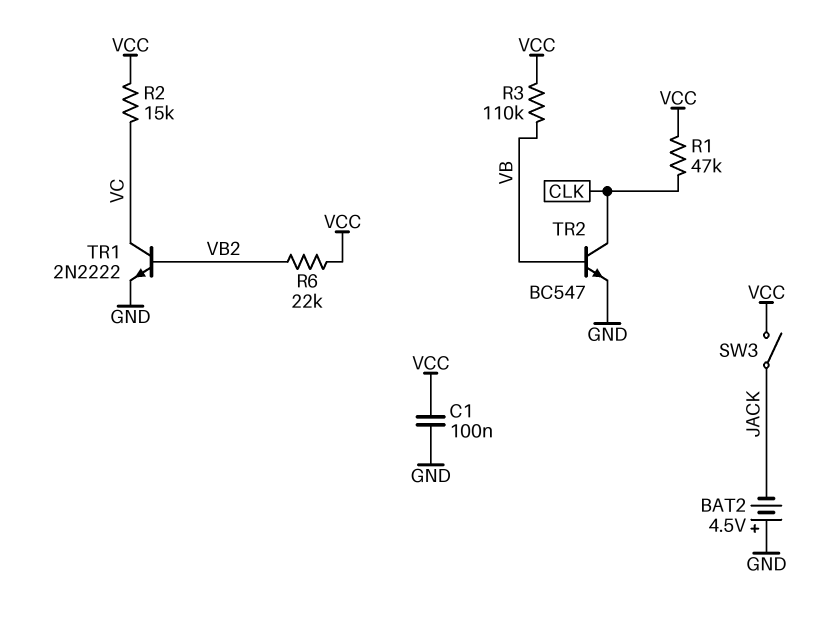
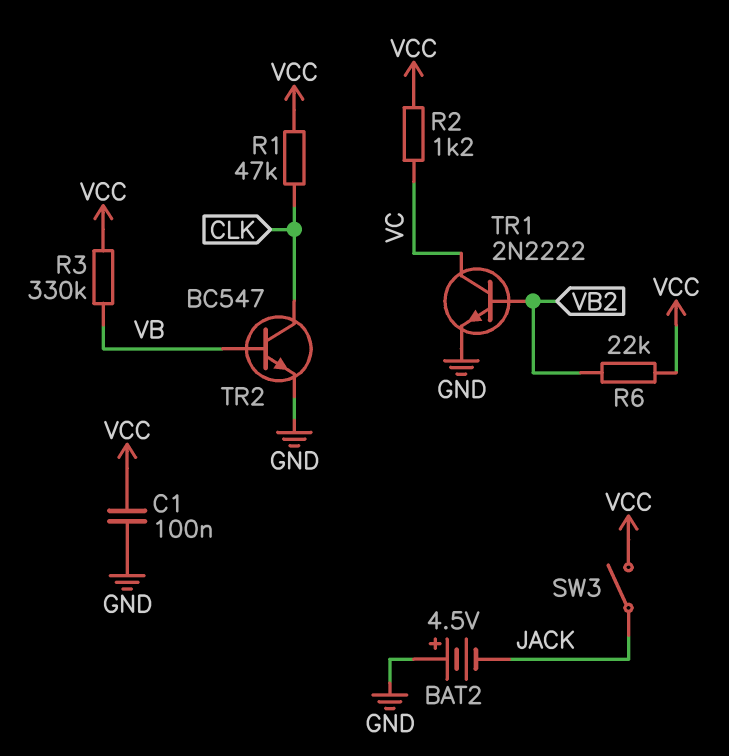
R2: 15k (VC, VCC) -> 1.2k (VC, VCC)
R3: 110k (VB, VCC) -> 330k (VB, VCC)

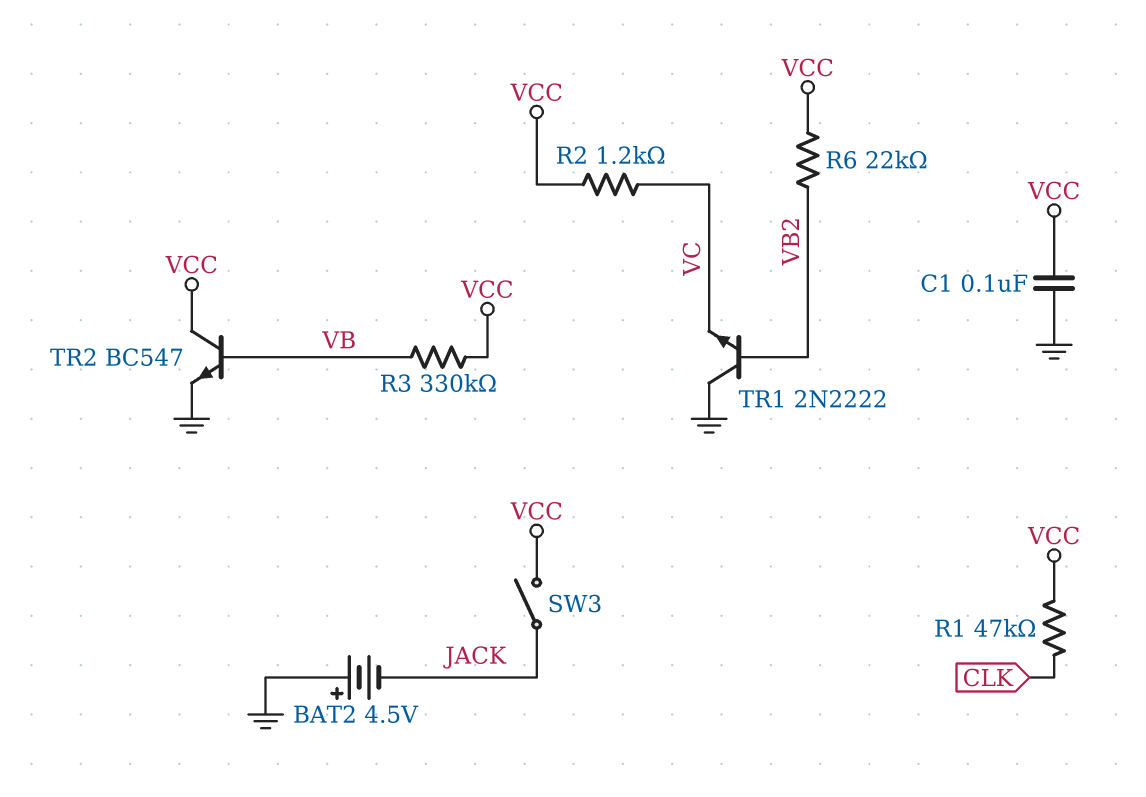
TR1: NPN 2N2222 (B VB2, C VC, E GND) -> NPN 2N2222 (B VB2, C GND, E VC)
TR2: NPN BC547 (B VB, C CLK, E GND) -> NPN BC547 (B VB, C VCC, E GND)

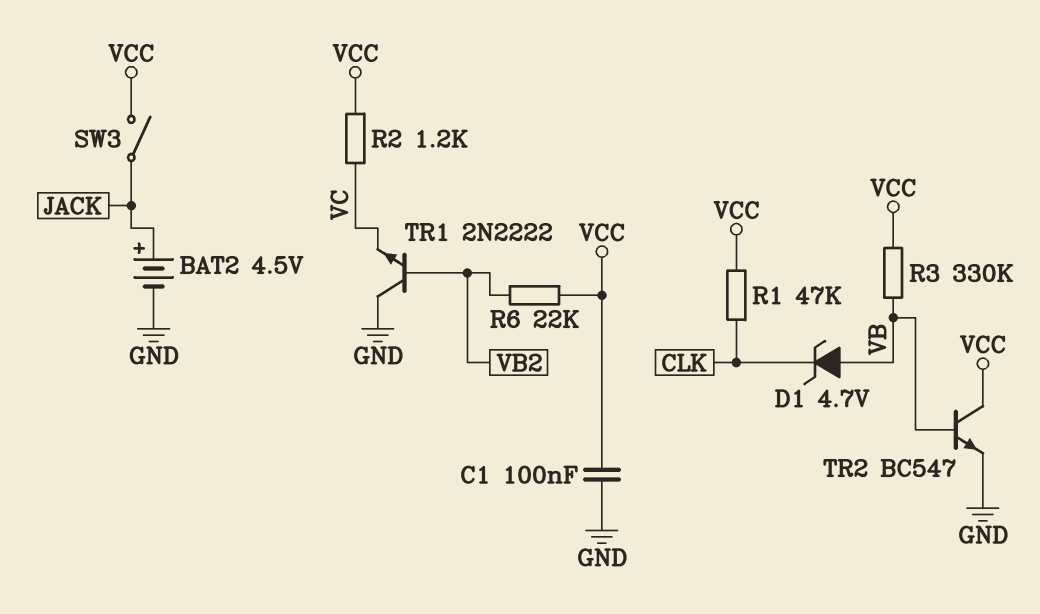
BAT2: 4.5V (plus GND, minus JACK) -> 4.5V (plus JACK, minus GND)
D1: none -> zener 4.7V (A VB, K CLK)

